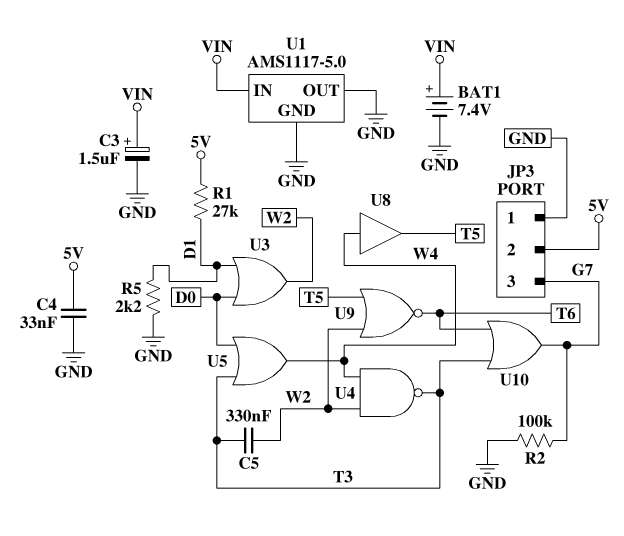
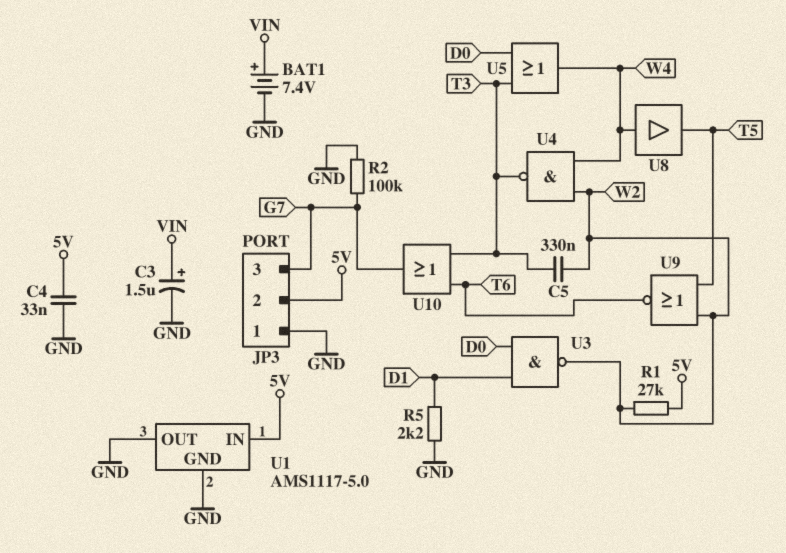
R1: 27k (5V, D1) -> 27k (5V, W2)
U1 pin IN: VIN -> 5V
U3: OR (in D0, in D1, out W2) -> NAND (in D0, in D1, out W2)

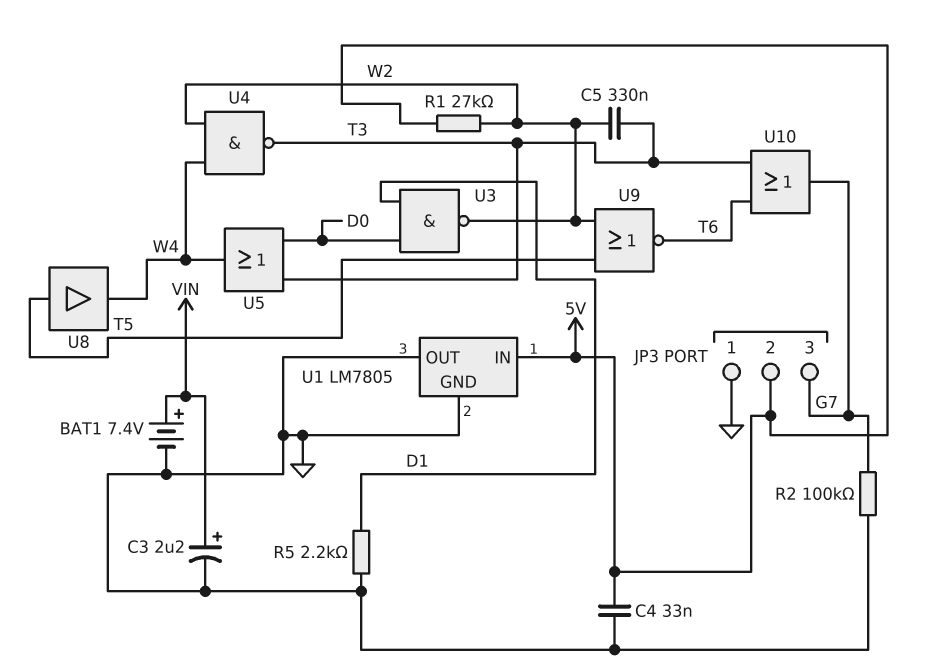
C3: 1.5uF (plus VIN, minus GND) -> 2.2uF (plus VIN, minus GND)
U1: AMS1117-5.0 -> LM7805
U8: buffer (in W4, out T5) -> buffer (in T5, out W4)

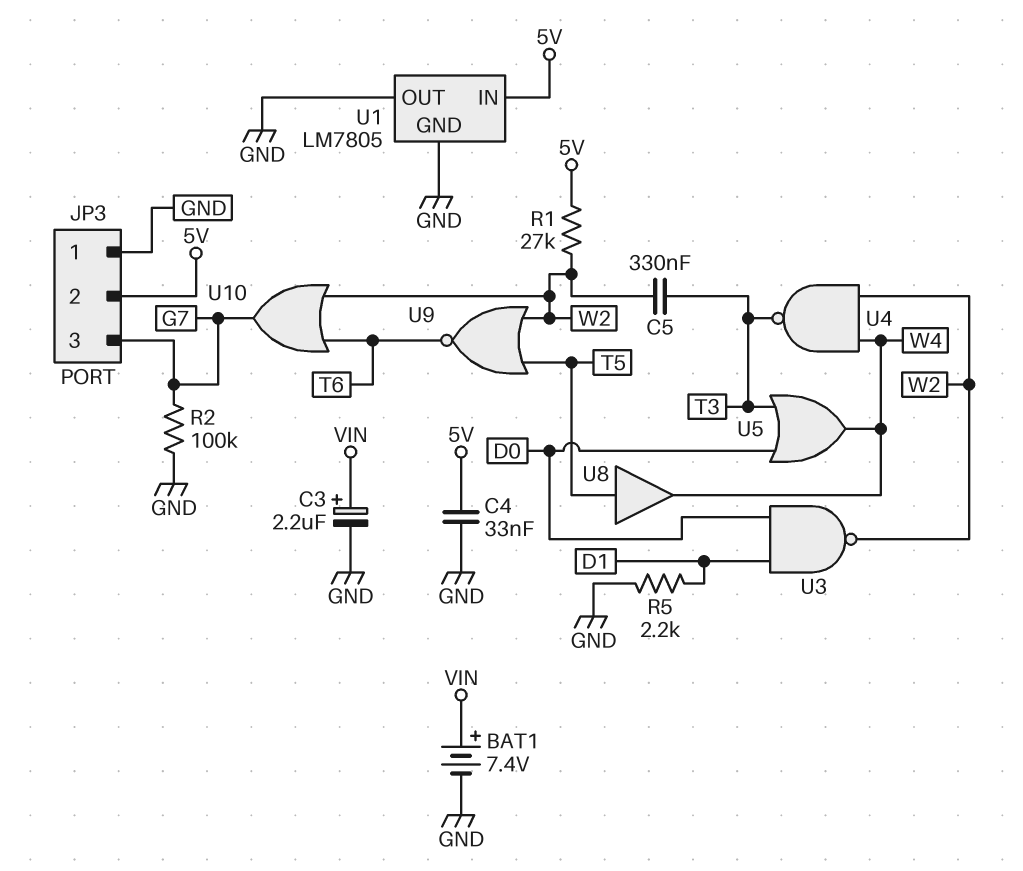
U10: OR (in T3, in T6, out G7) -> OR (in T6, in W2, out G7)

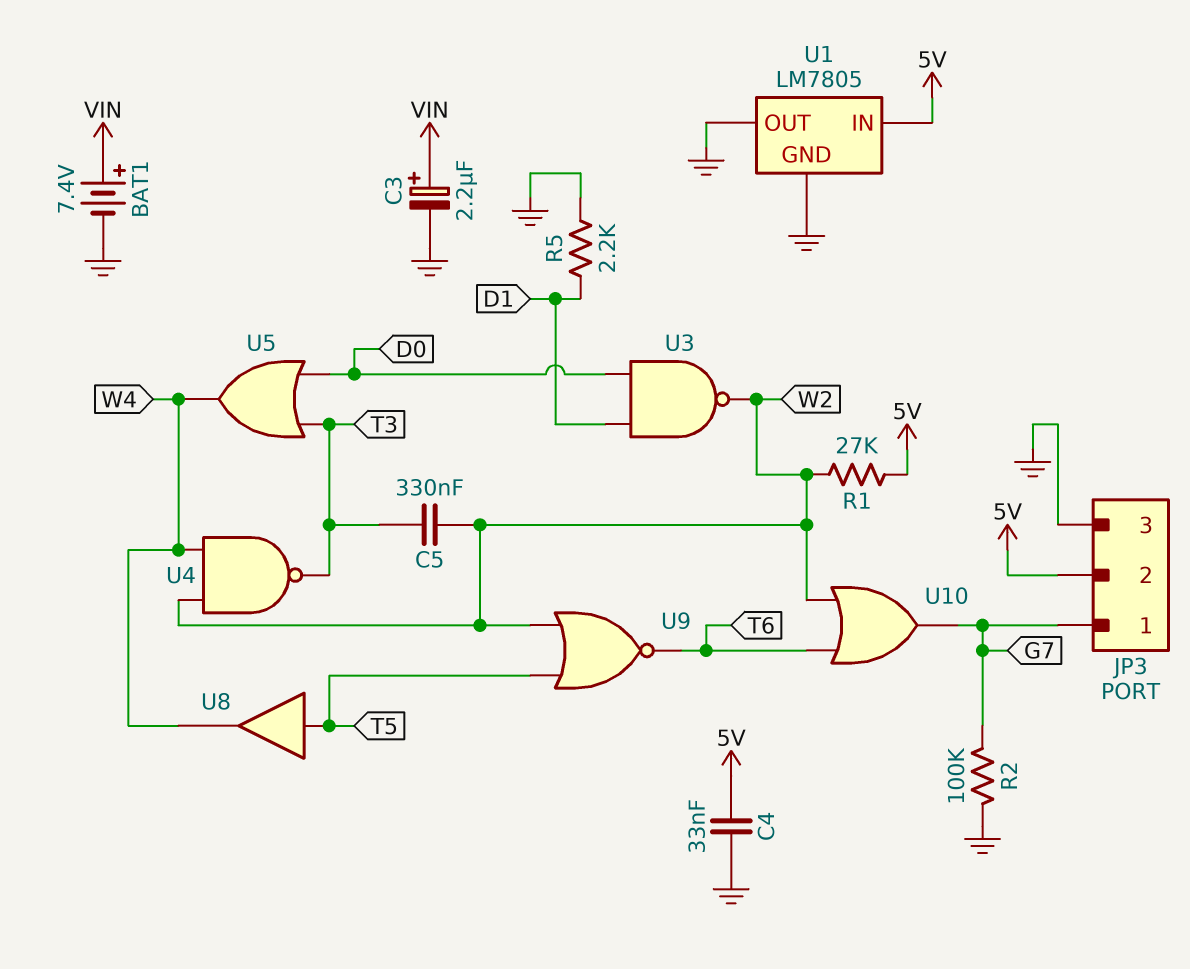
JP3 pin 1: GND -> G7
JP3 pin 3: G7 -> GND

